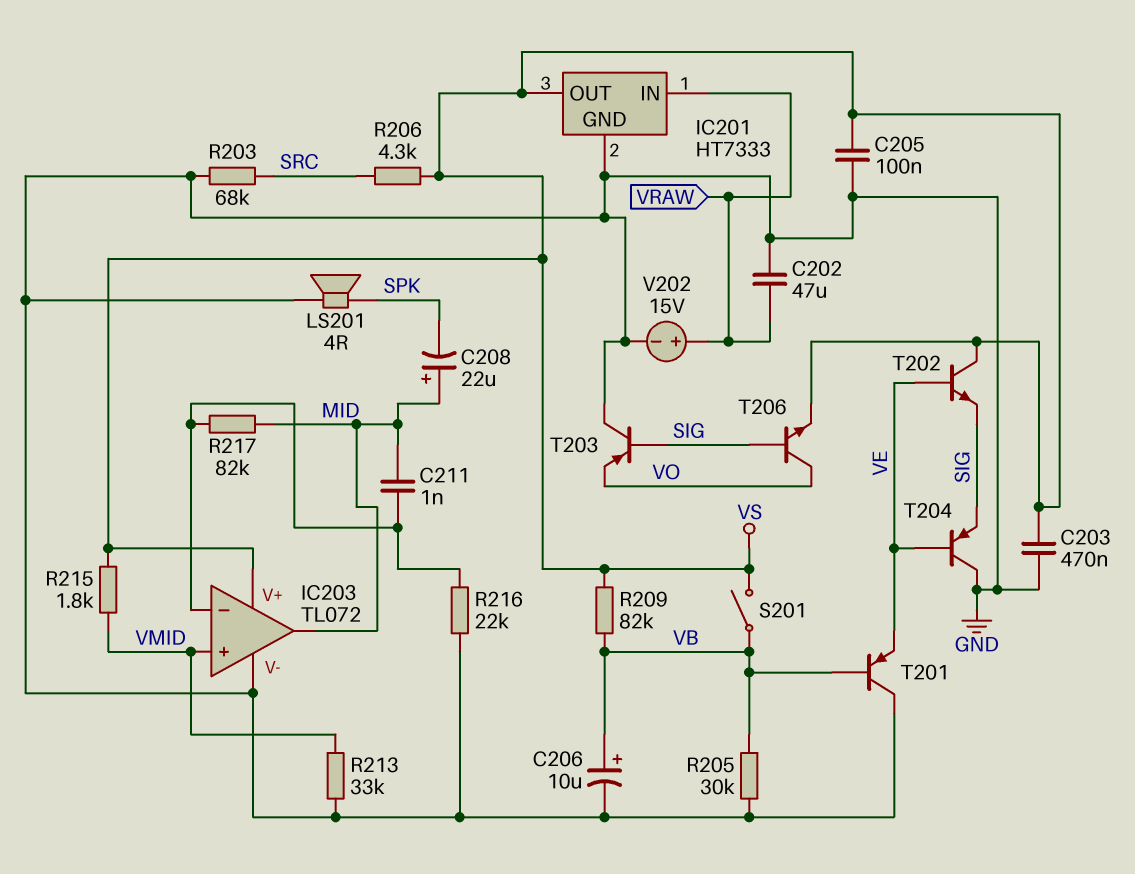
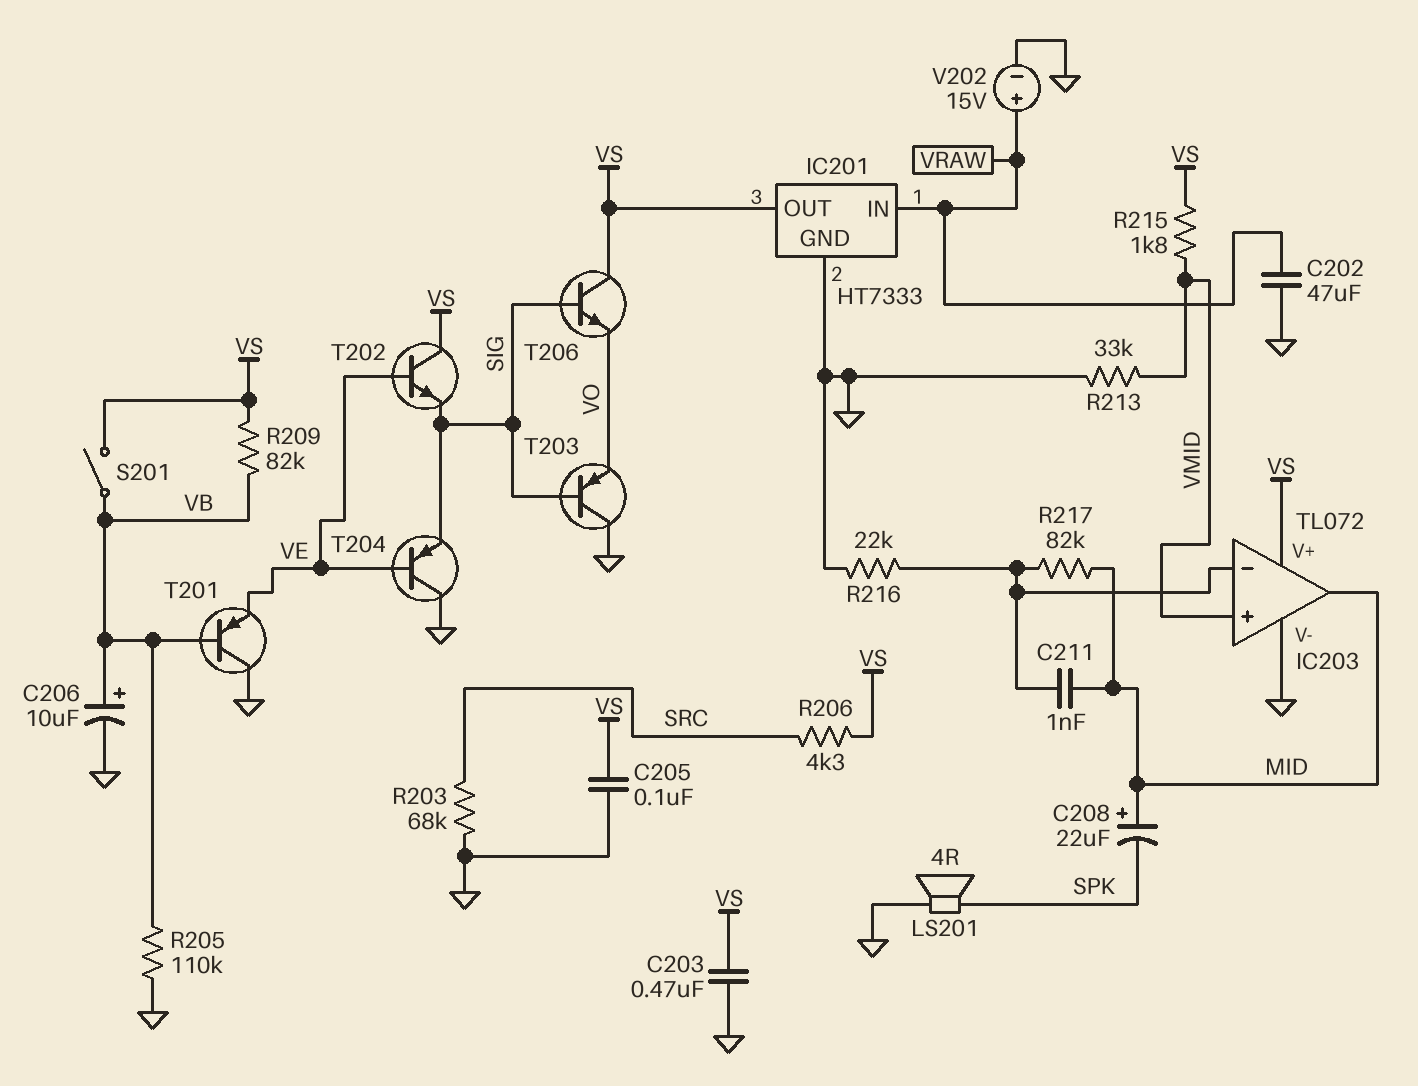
R205: 30k (GND, VB) -> 110k (GND, VB)
T206: NPN (B SIG, C VO, E VS) -> NPN (B SIG, C VS, E VO)

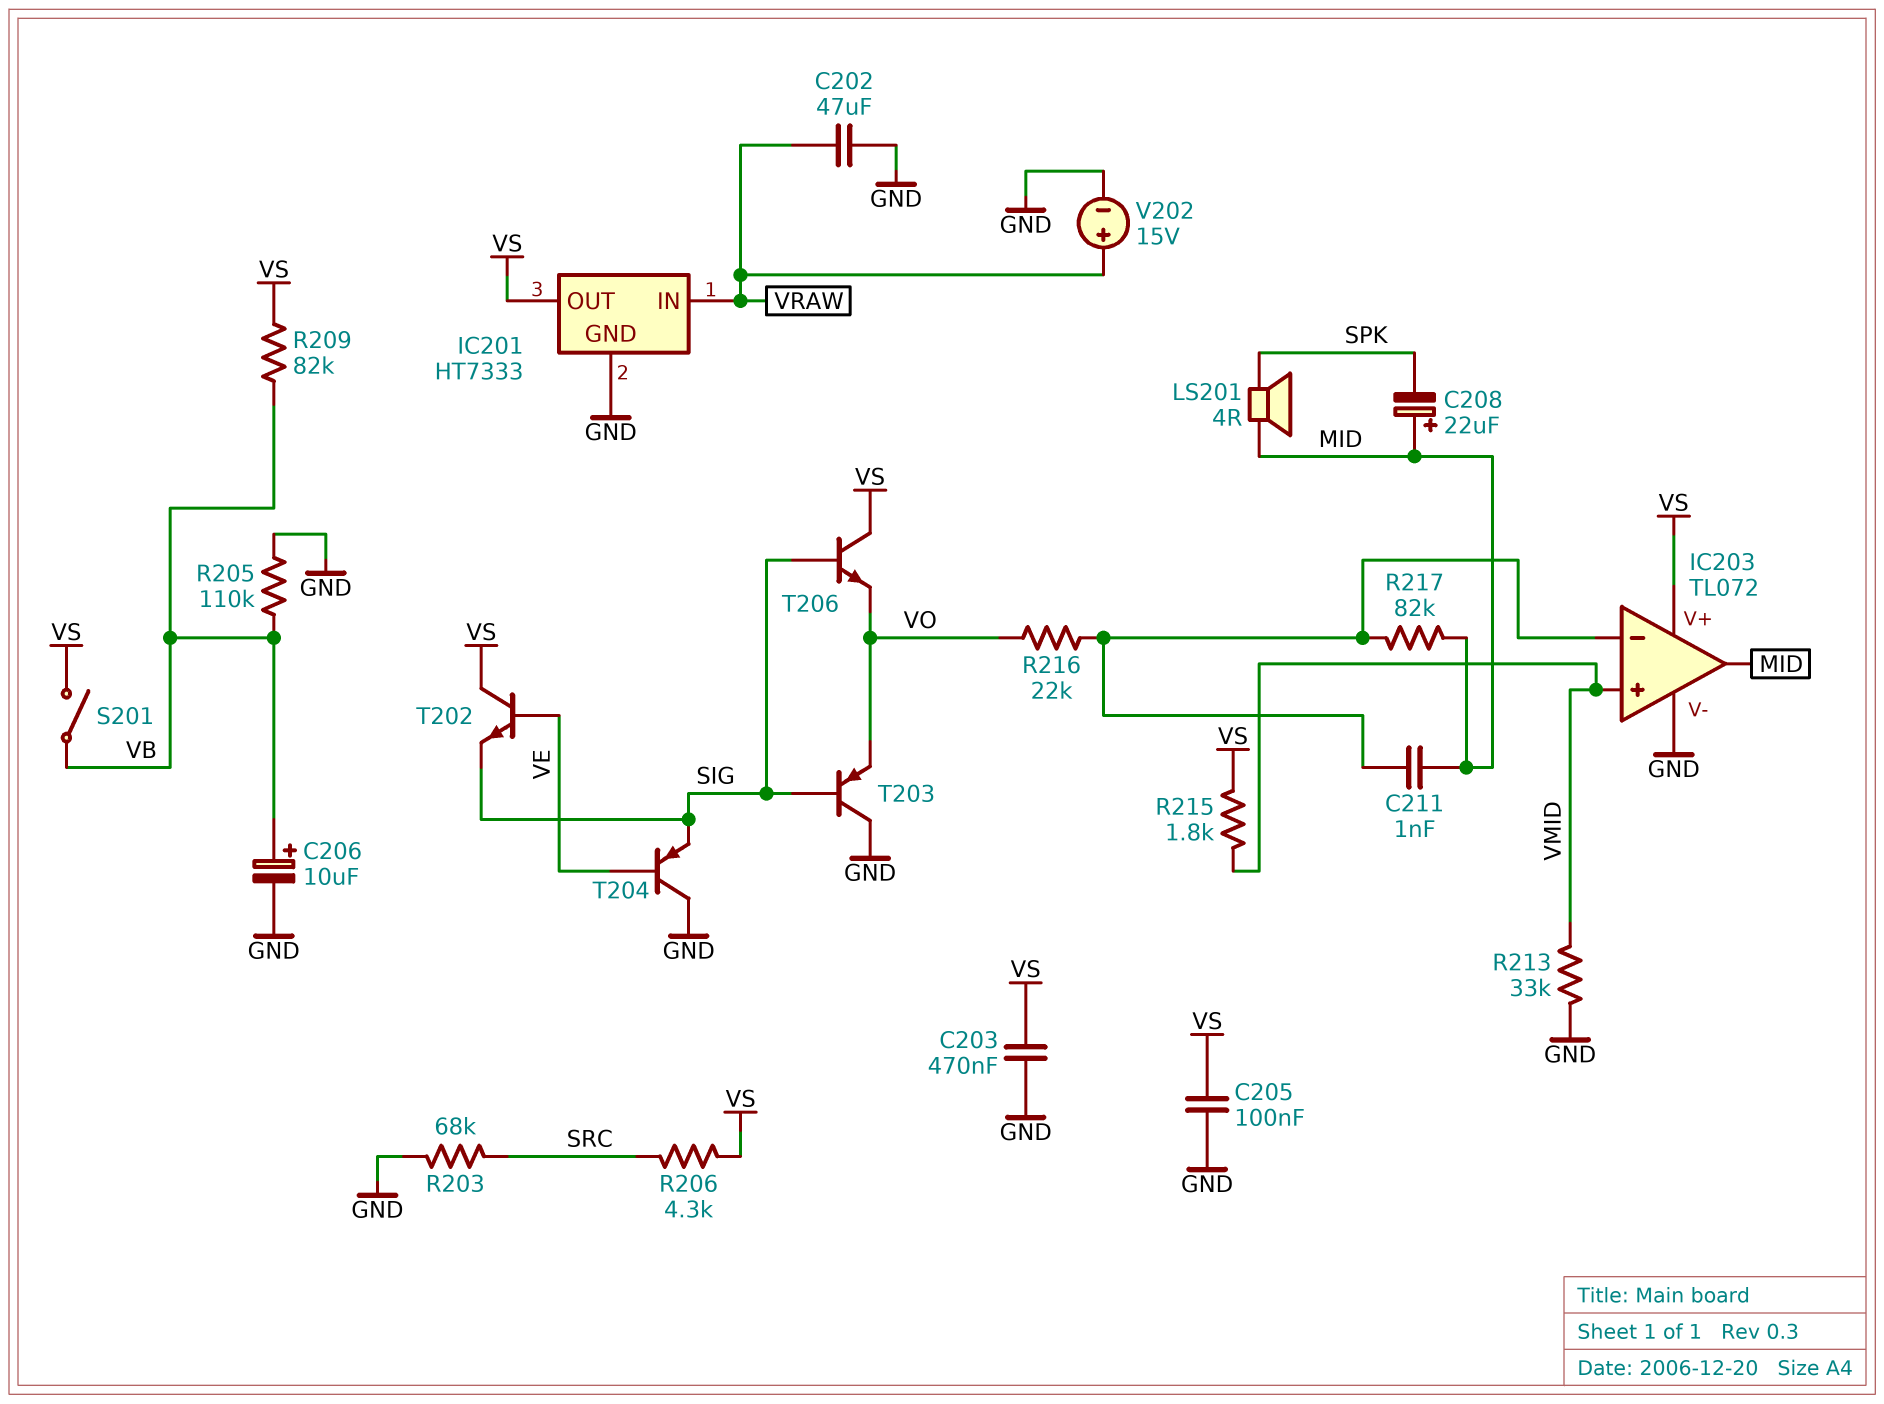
LS201: speaker 4R (GND, SPK) -> speaker 4R (MID, SPK)
R216: 22k (GND, IC203/in-) -> 22k (IC203/in-, VO)
T201: PNP (B VB, C GND, E VE) -> none

